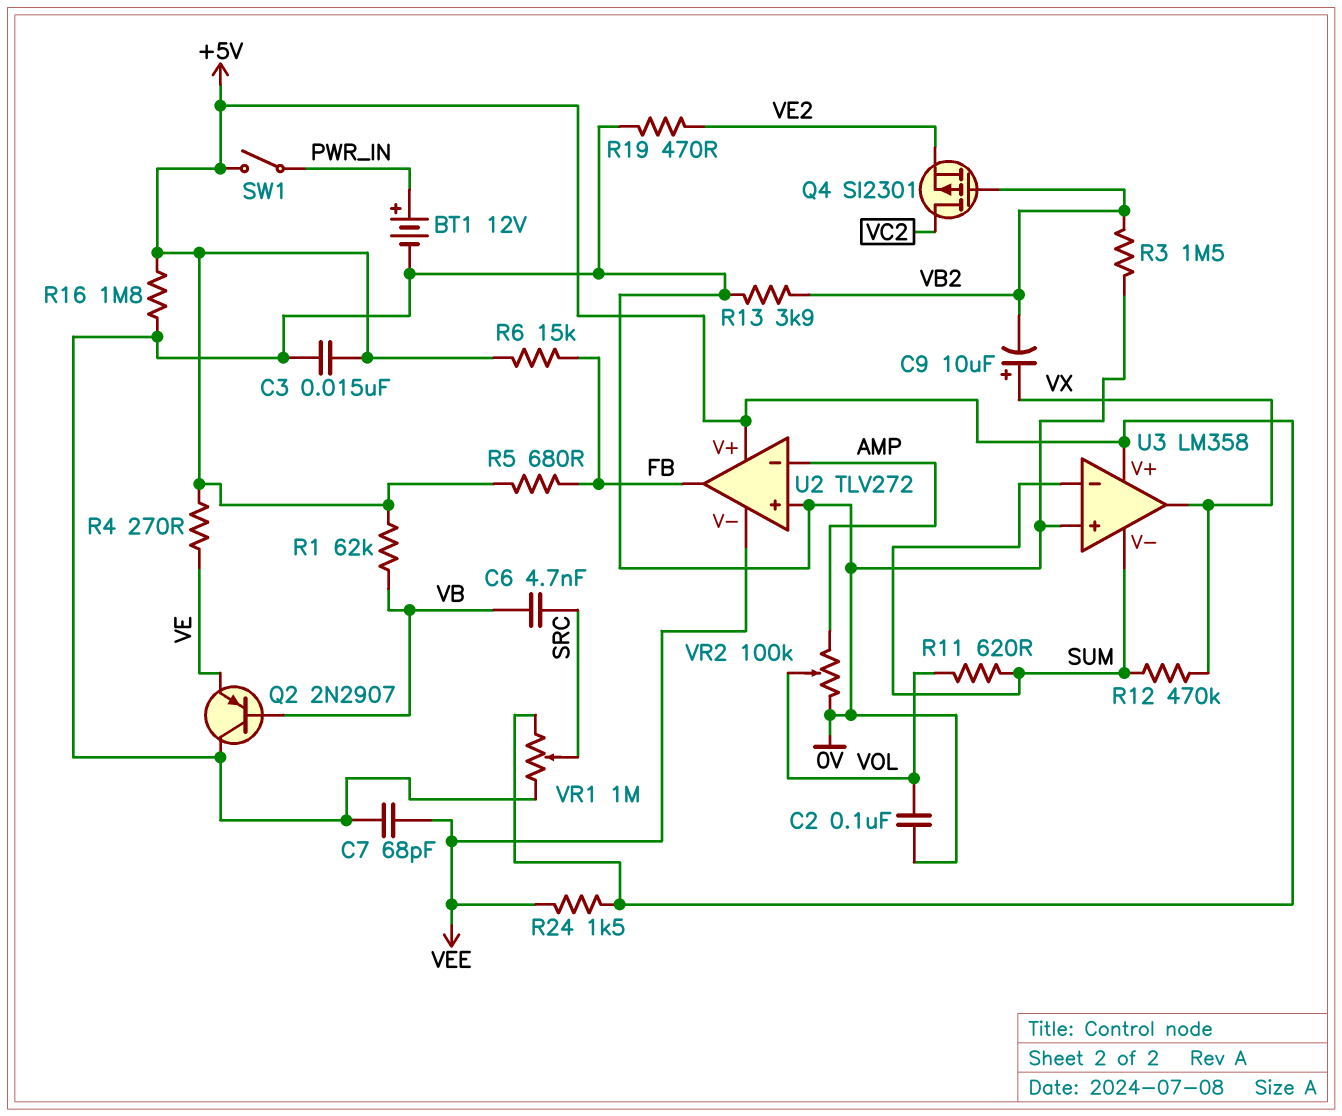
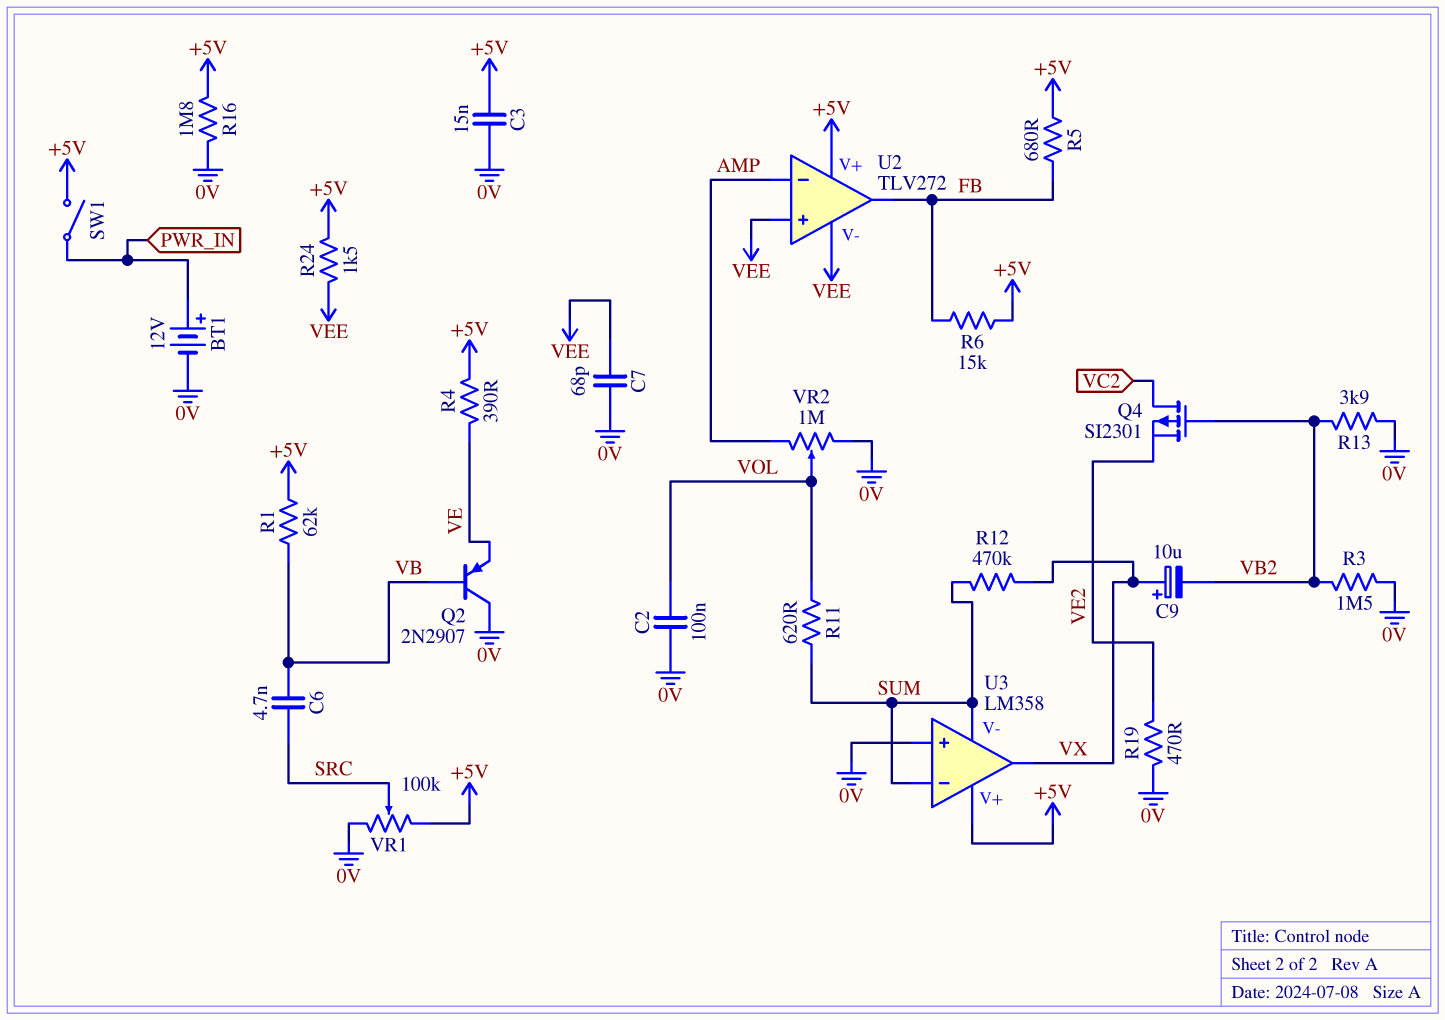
R4: 270 (+5V, VE) -> 390 (+5V, VE)
U2 pin in+: 0V -> VEE
VR1: 1M (+5V, 0V, wiper SRC) -> 100k (+5V, 0V, wiper SRC)
VR2: 100k (0V, AMP, wiper VOL) -> 1M (0V, AMP, wiper VOL)

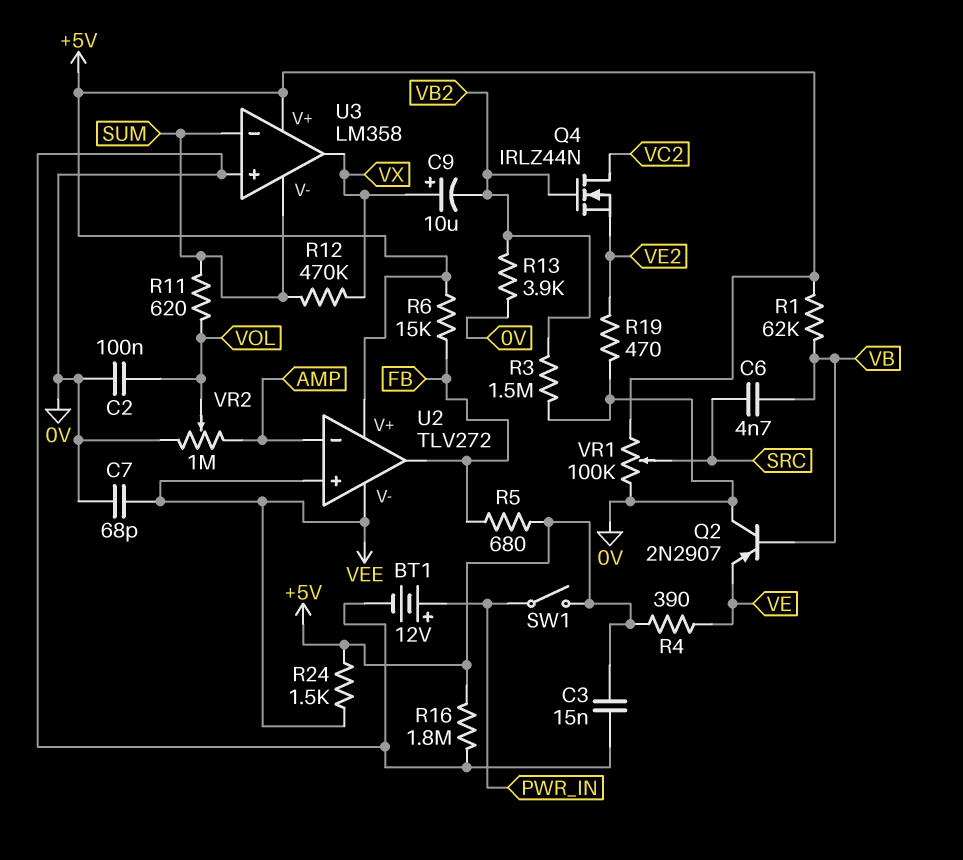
Q4: PMOS SI2301 (G VB2, D VC2, S VE2) -> NMOS IRLZ44N (G VB2, D VC2, S VE2)

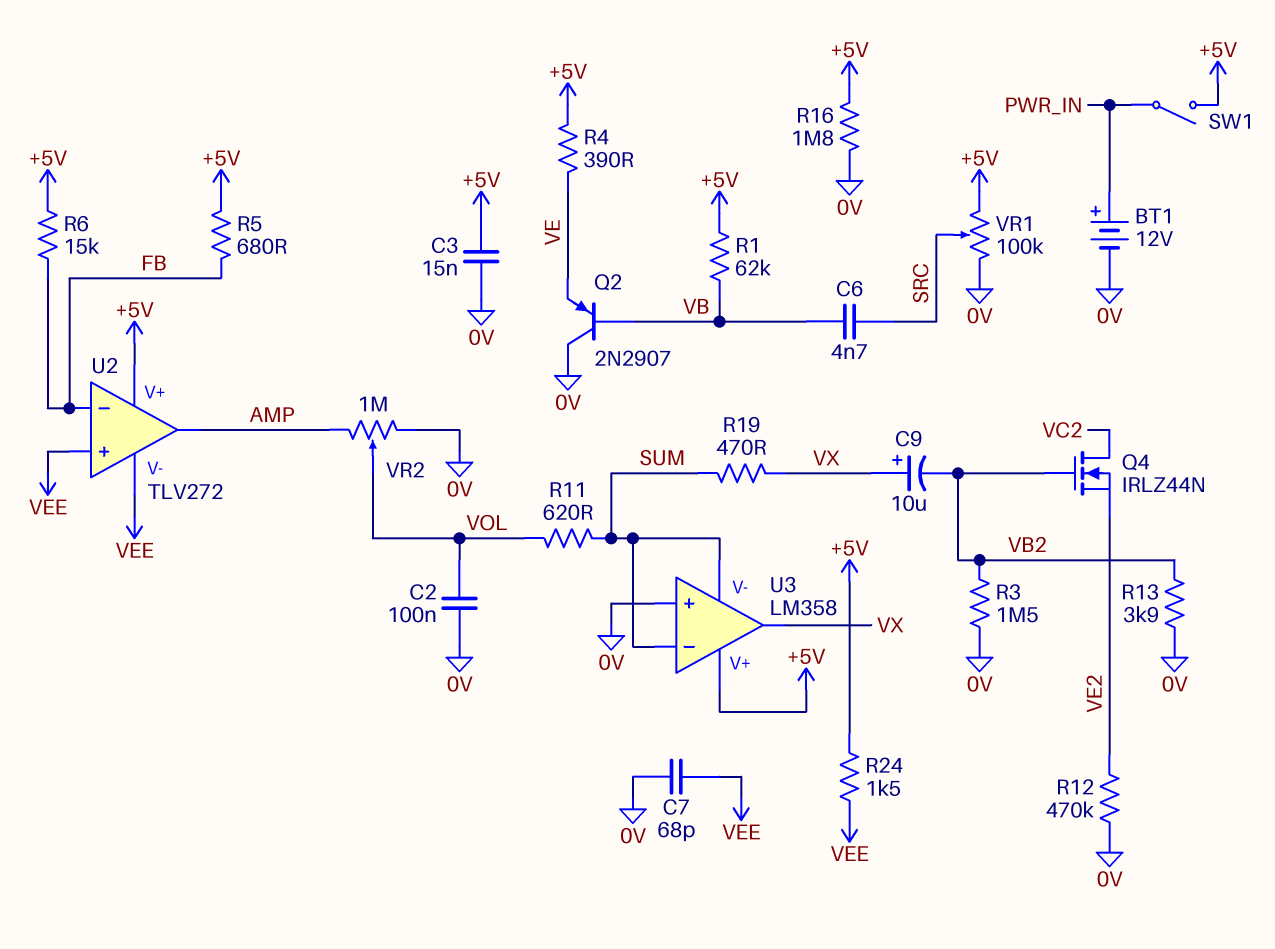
R12: 470k (SUM, VX) -> 470k (0V, VE2)
R19: 470 (0V, VE2) -> 470 (SUM, VX)
U2 pin in-: AMP -> FB
U2 pin out: FB -> AMP

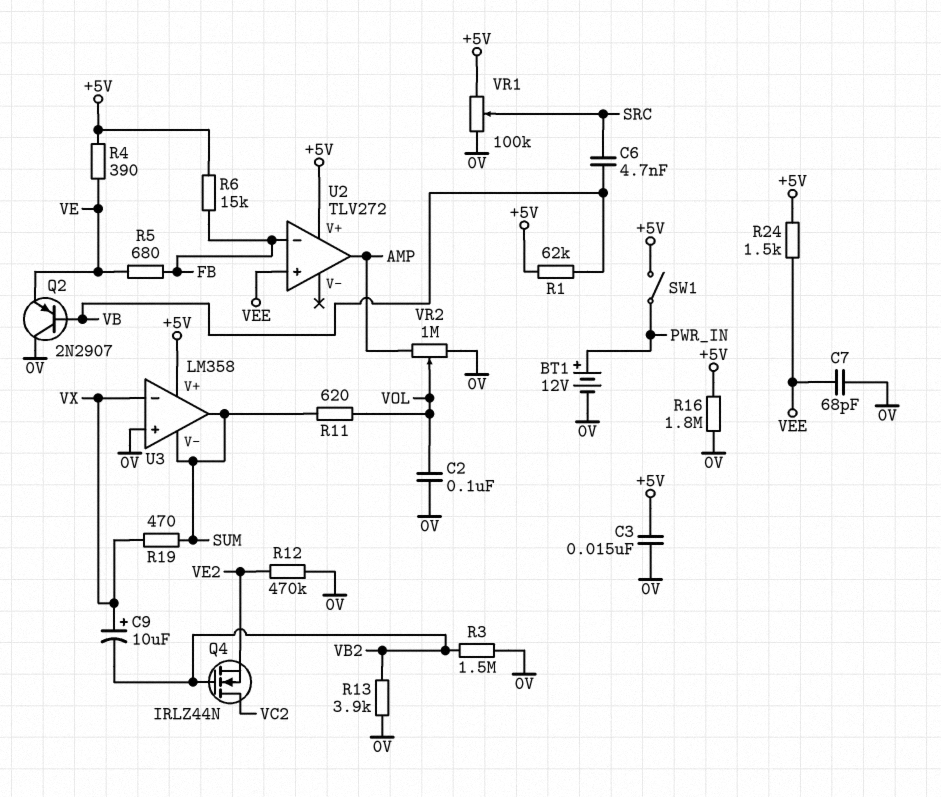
R5: 680 (+5V, FB) -> 680 (FB, VE)
U2 pin V-: VEE -> none
U3 pin in-: SUM -> VX
U3 pin out: VX -> SUM

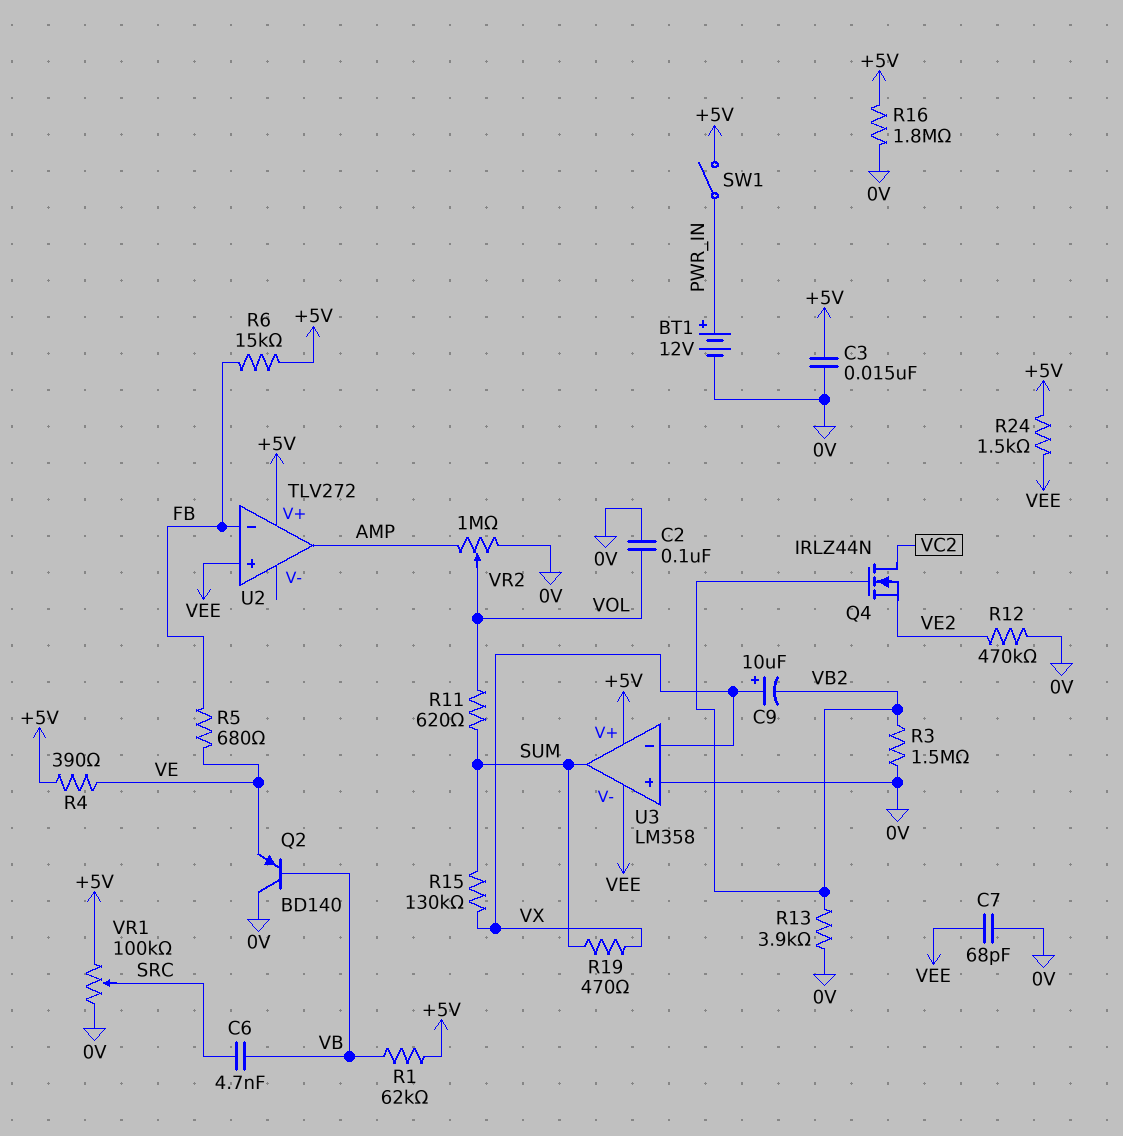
Q2: PNP 2N2907 (B VB, C 0V, E VE) -> PNP BD140 (B VB, C 0V, E VE)
R15: none -> 130k (SUM, VX)
U3 pin V-: SUM -> VEE

